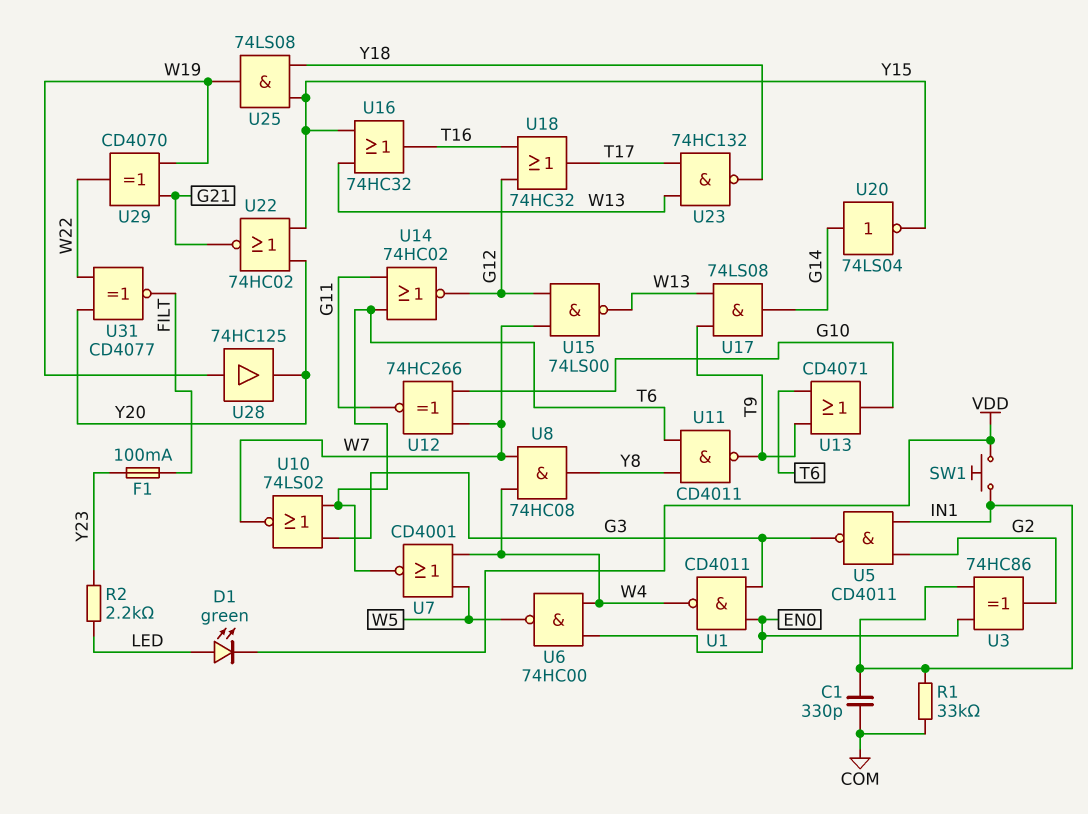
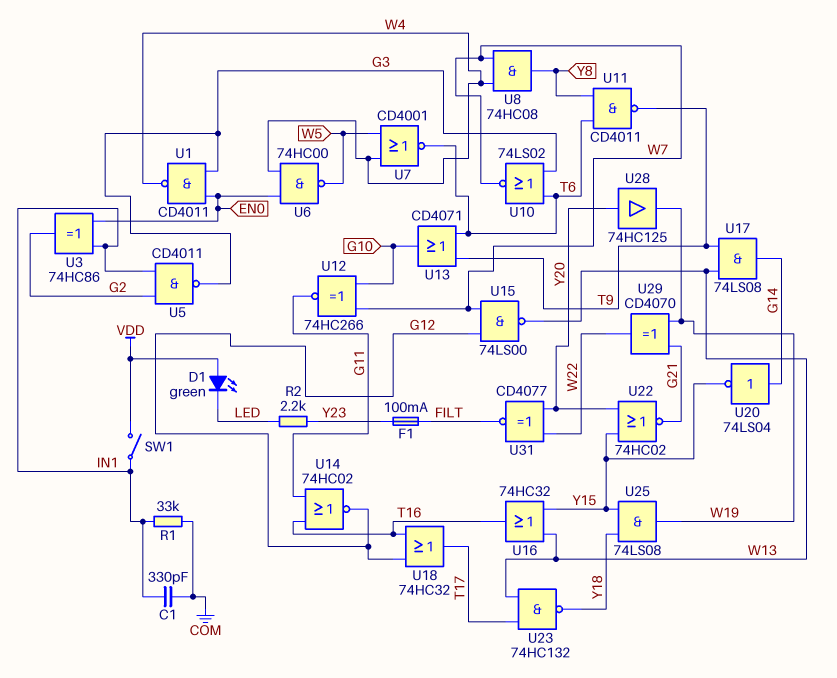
D1: LED green (A LED, K VDD) -> LED green (A VDD, K LED)
SW1: button (IN1, VDD) -> switch (IN1, VDD)
U14: NOR 74HC02 (in G11, in T6, out G12) -> NOR 74HC02 (in G11, in T16, out G12)
U28: buffer 74HC125 (in W19, out Y20) -> buffer 74HC125 (in Y20, out W19)

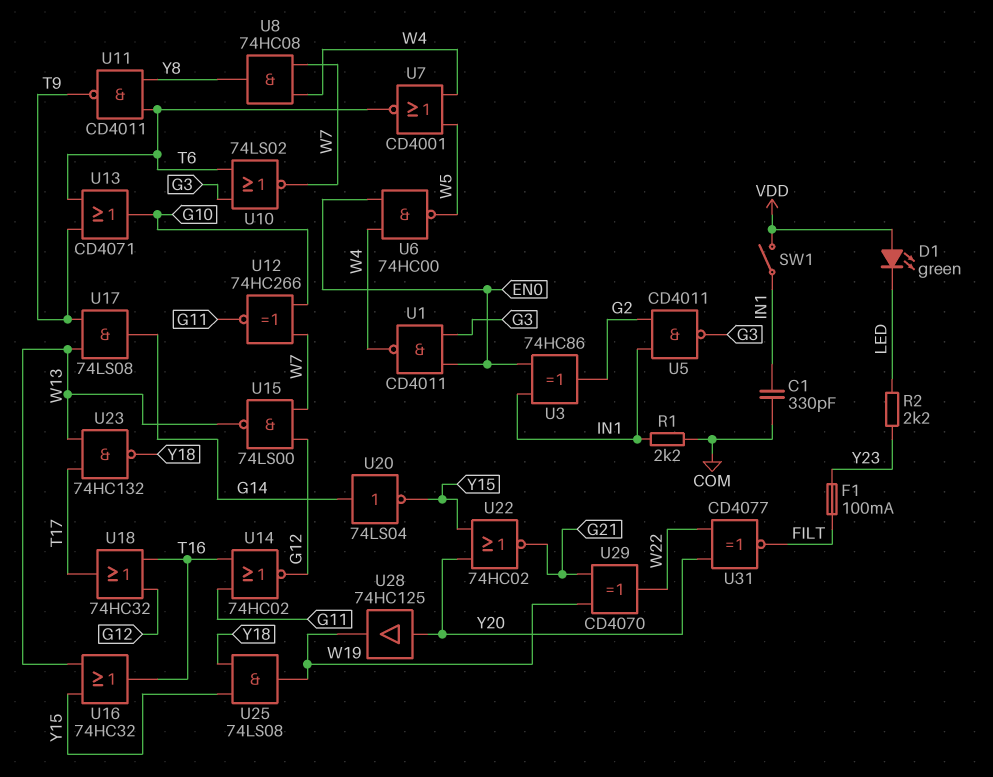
R1: 33k (COM, IN1) -> 2.2k (COM, IN1)

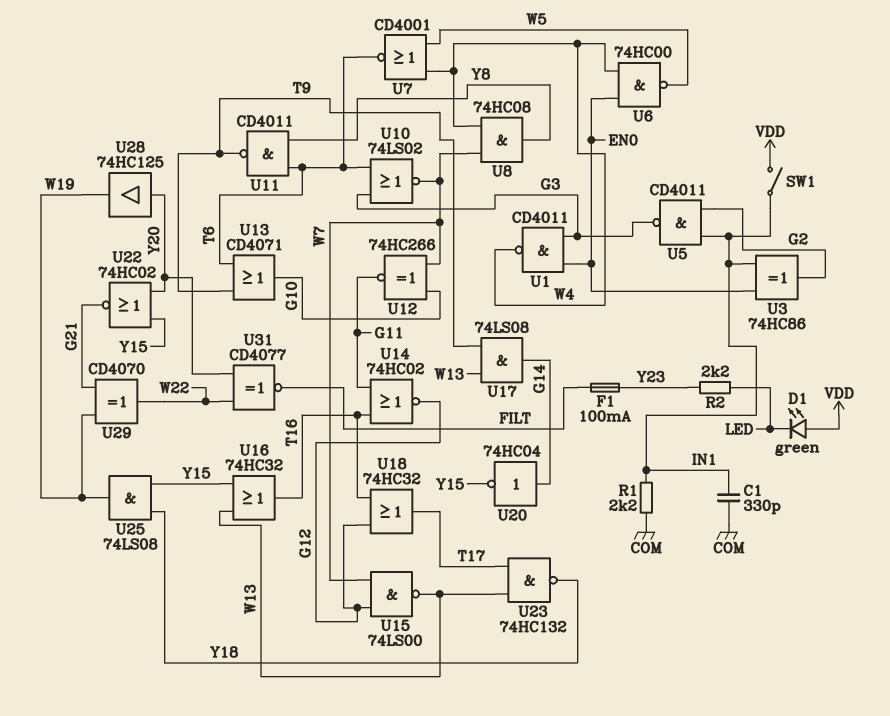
U20: NOT 74LS04 (in G14, out Y15) -> NOT 74HC04 (in G14, out Y15)

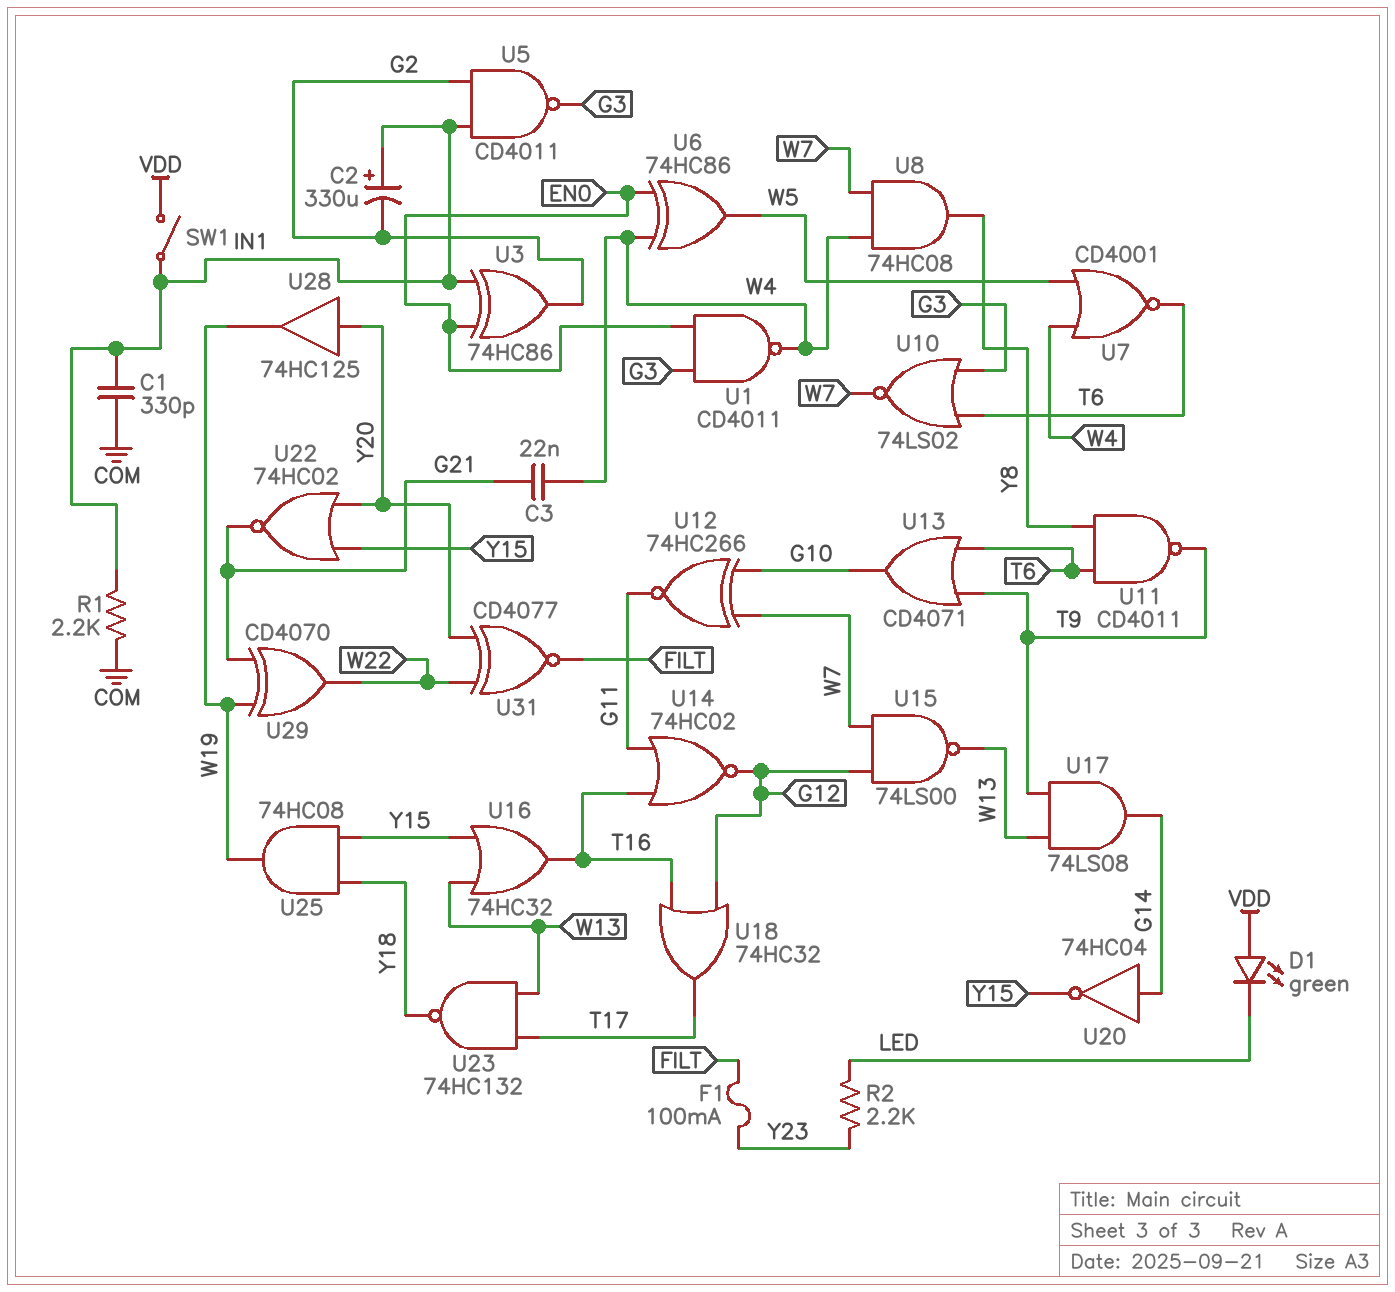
C2: none -> 330uF (plus IN1, minus G2)
C3: none -> 22nF (G21, W4)
U6: NAND 74HC00 (in EN0, in W4, out W5) -> XOR 74HC86 (in EN0, in W4, out W5)
U25: AND 74LS08 (in Y15, in Y18, out W19) -> AND 74HC08 (in Y15, in Y18, out W19)

